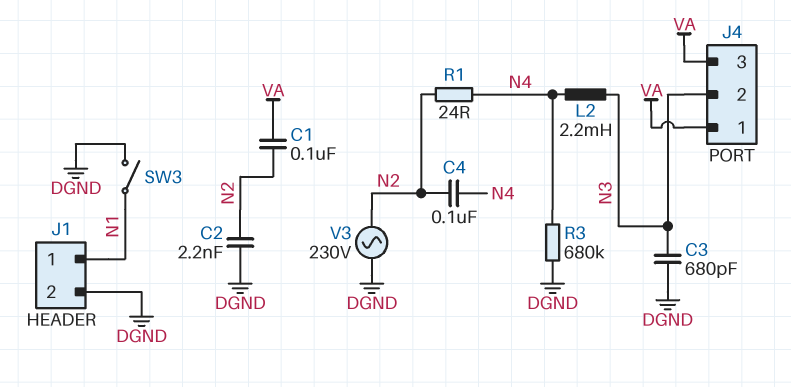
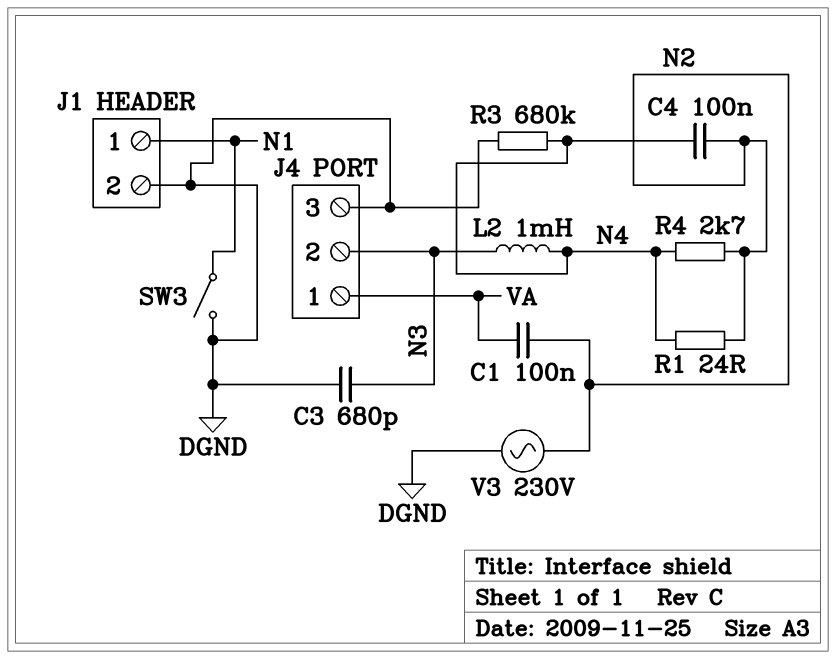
C2: 2.2nF (DGND, N2) -> none
J4 pin 3: VA -> DGND
L2: 2.2mH (N3, N4) -> 1mH (N3, N4)
R4: none -> 2.7k (N2, N4)

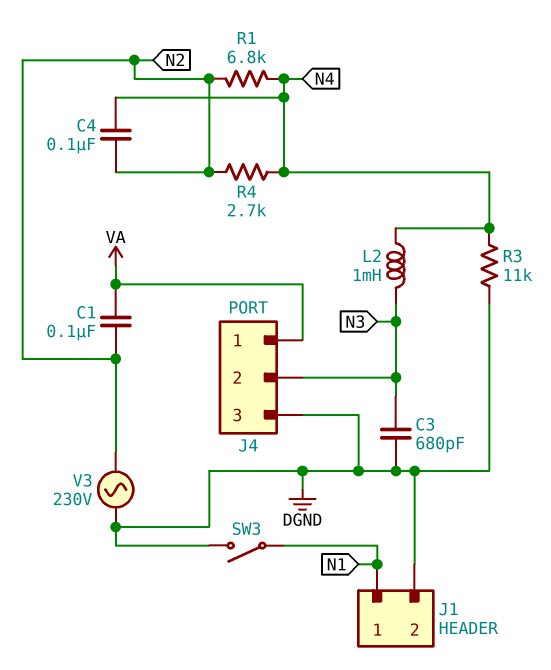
R1: 24 (N2, N4) -> 6.8k (N2, N4)
R3: 680k (DGND, N4) -> 11k (DGND, N4)

